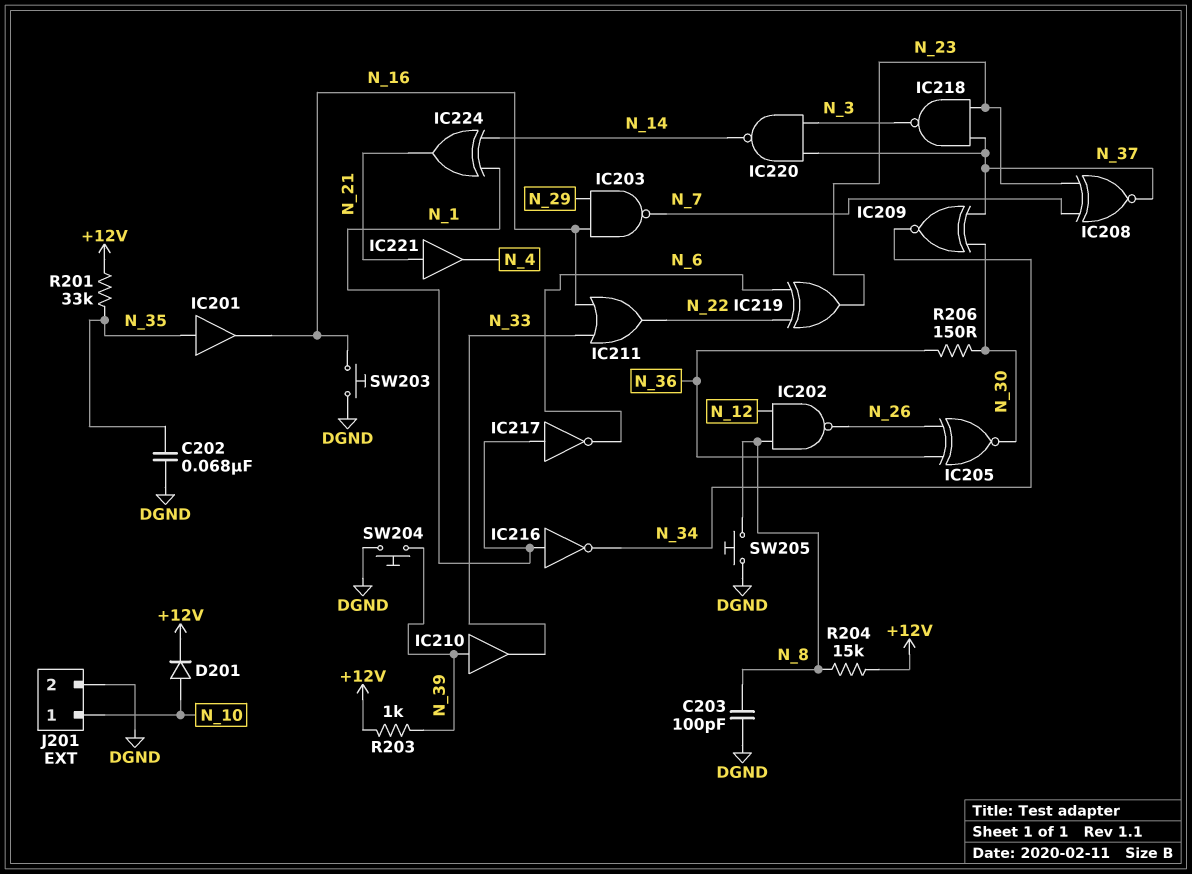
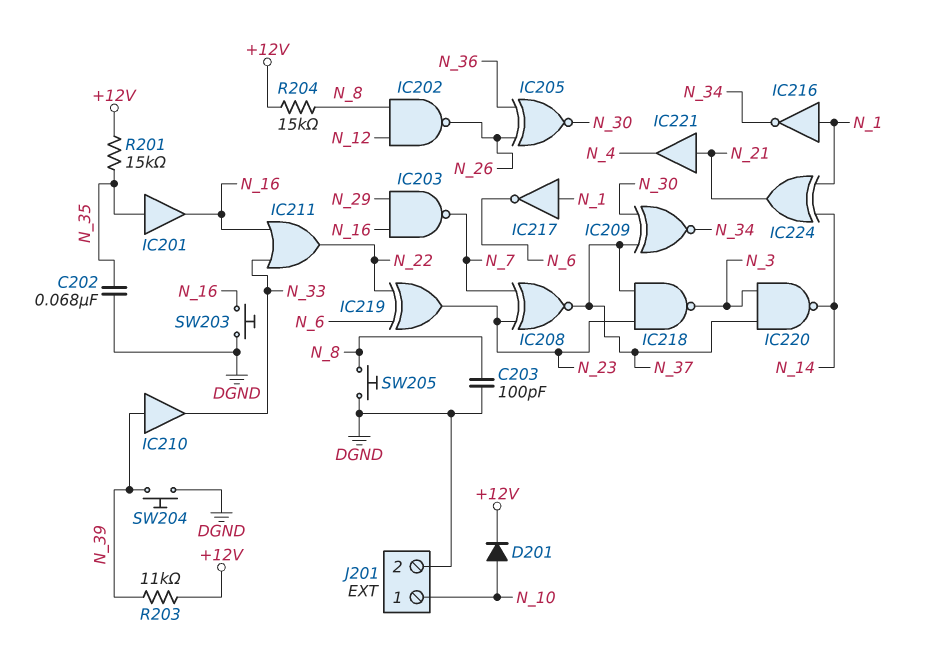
R201: 33k (+12V, N_35) -> 15k (+12V, N_35)
R203: 1k (+12V, N_39) -> 11k (+12V, N_39)
R206: 150 (N_30, N_36) -> none

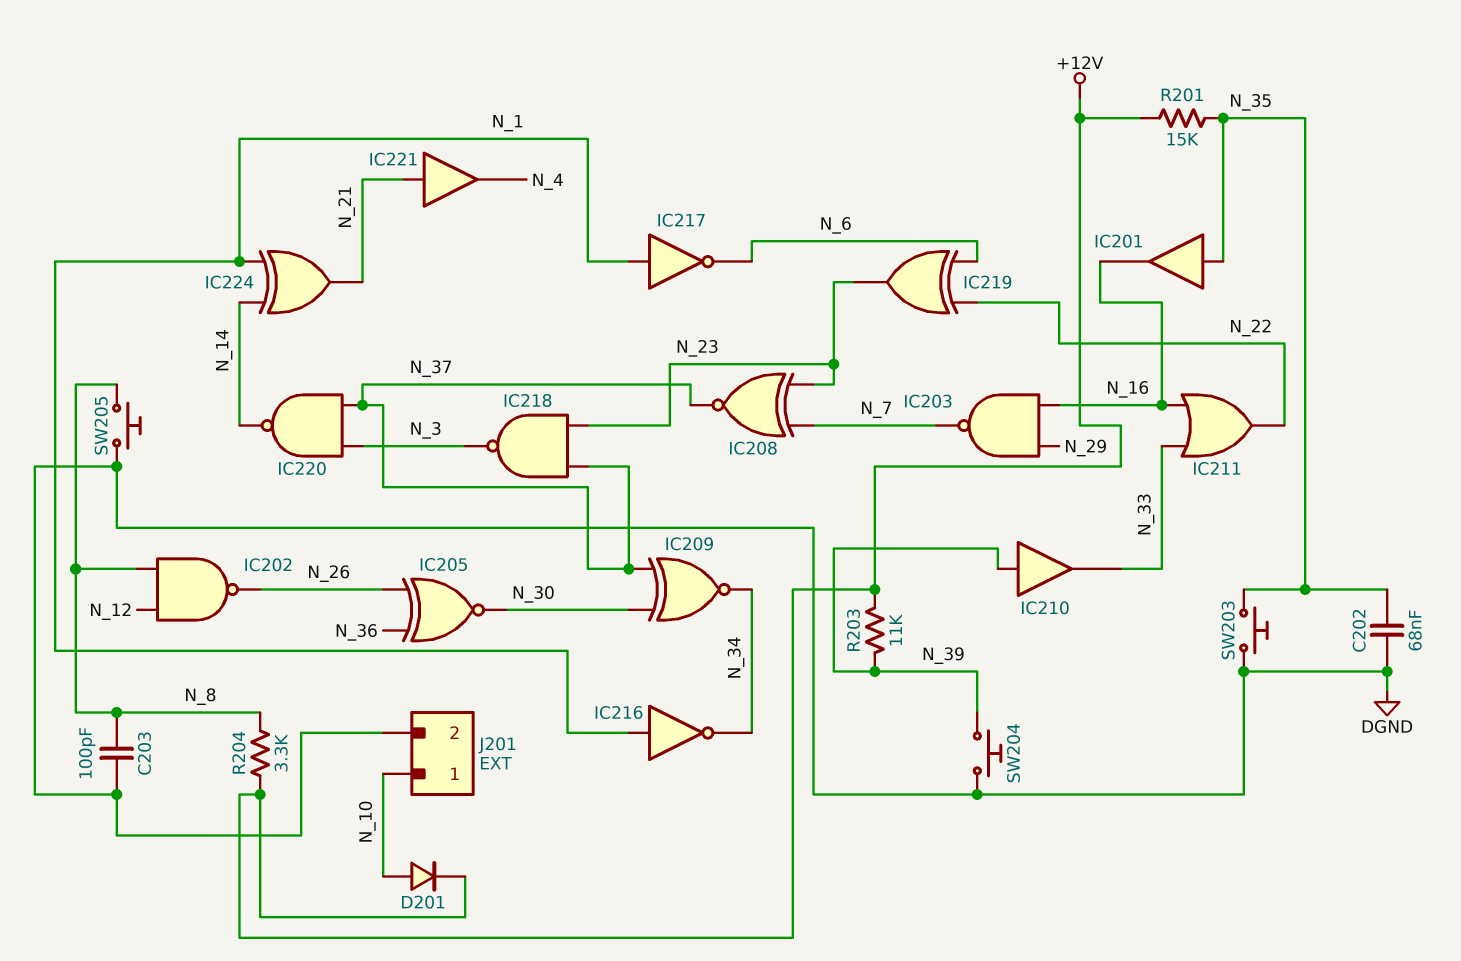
R204: 15k (+12V, N_8) -> 3.3k (+12V, N_8)
SW203: button (DGND, N_16) -> button (DGND, N_35)

